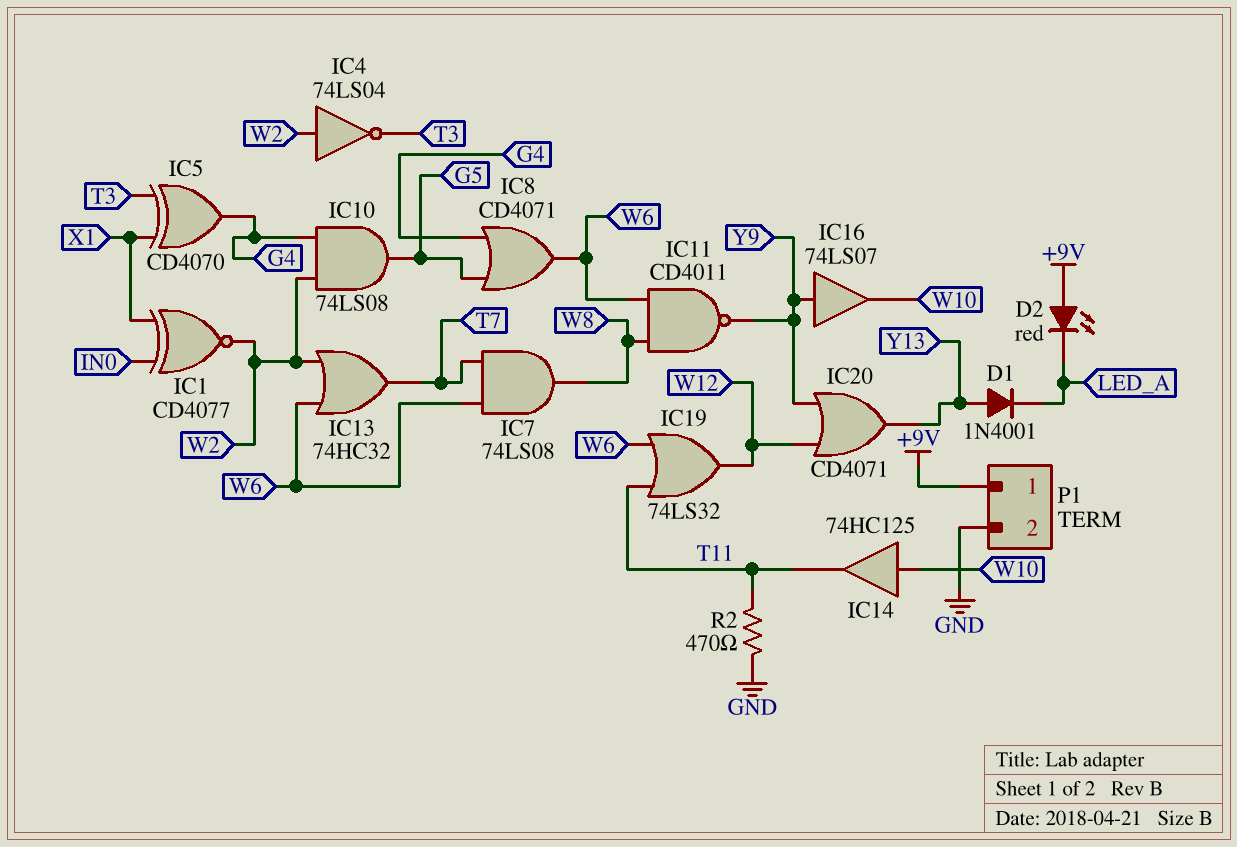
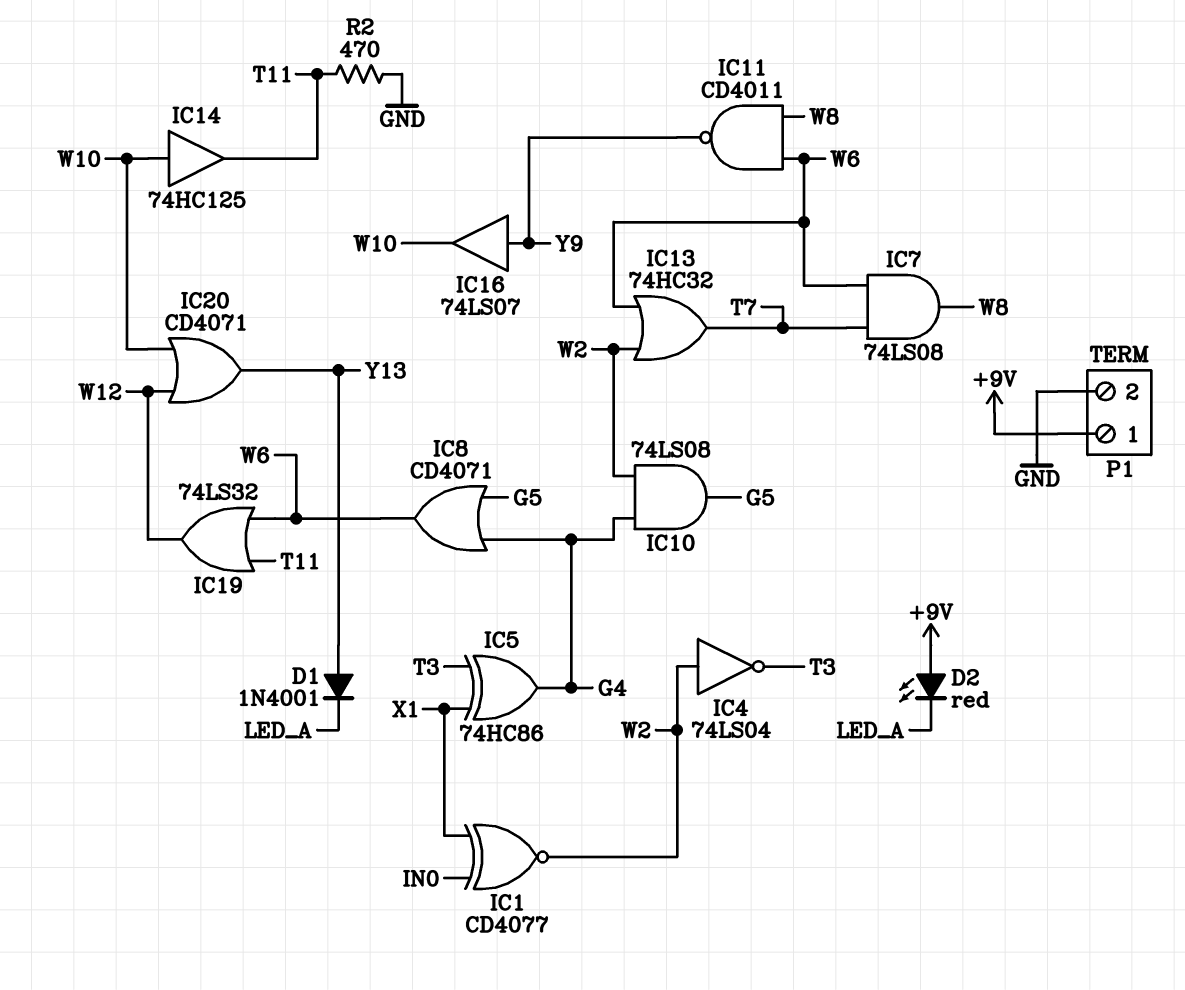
IC5: XOR CD4070 (in T3, in X1, out G4) -> XOR 74HC86 (in T3, in X1, out G4)
IC20: OR CD4071 (in W12, in Y9, out Y13) -> OR CD4071 (in W10, in W12, out Y13)

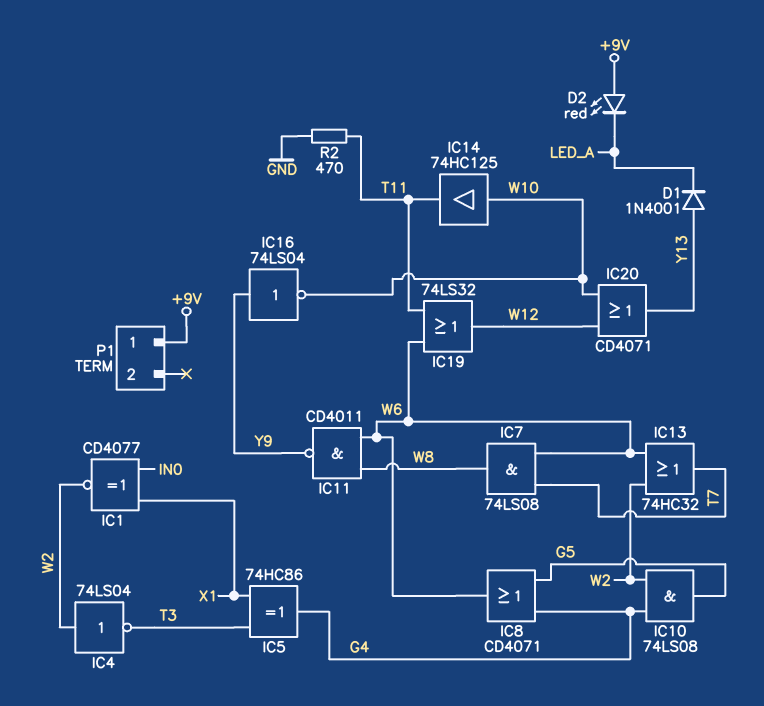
IC16: buffer 74LS07 (in Y9, out W10) -> NOT 74LS04 (in Y9, out W10)
P1 pin 2: GND -> none

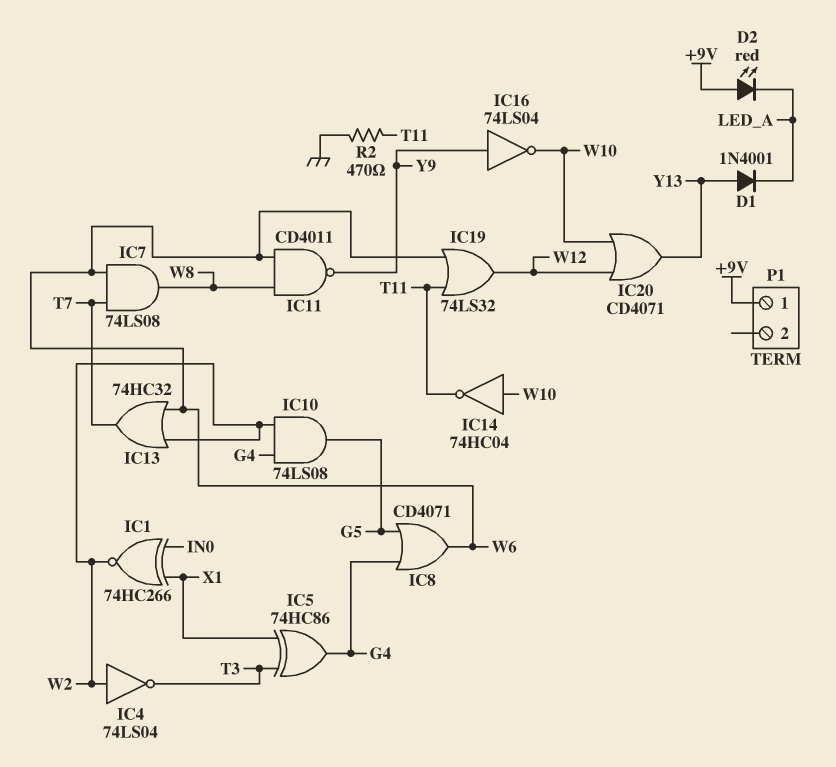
IC1: XNOR CD4077 (in IN0, in X1, out W2) -> XNOR 74HC266 (in IN0, in X1, out W2)
IC14: buffer 74HC125 (in W10, out T11) -> NOT 74HC04 (in W10, out T11)

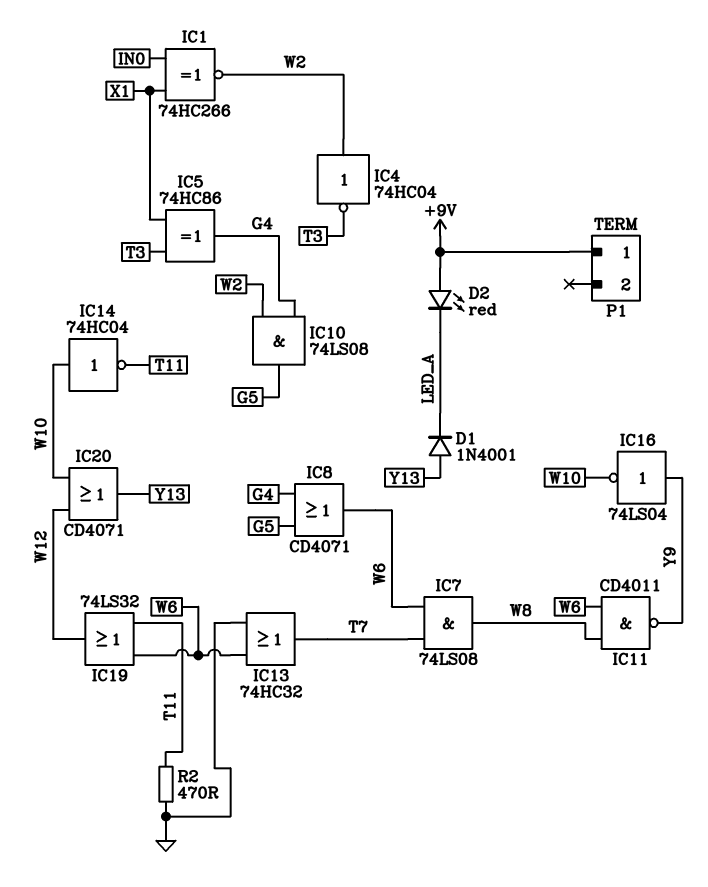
IC4: NOT 74LS04 (in W2, out T3) -> NOT 74HC04 (in W2, out T3)
IC13: OR 74HC32 (in W2, in W6, out T7) -> OR 74HC32 (in GND, in W6, out T7)

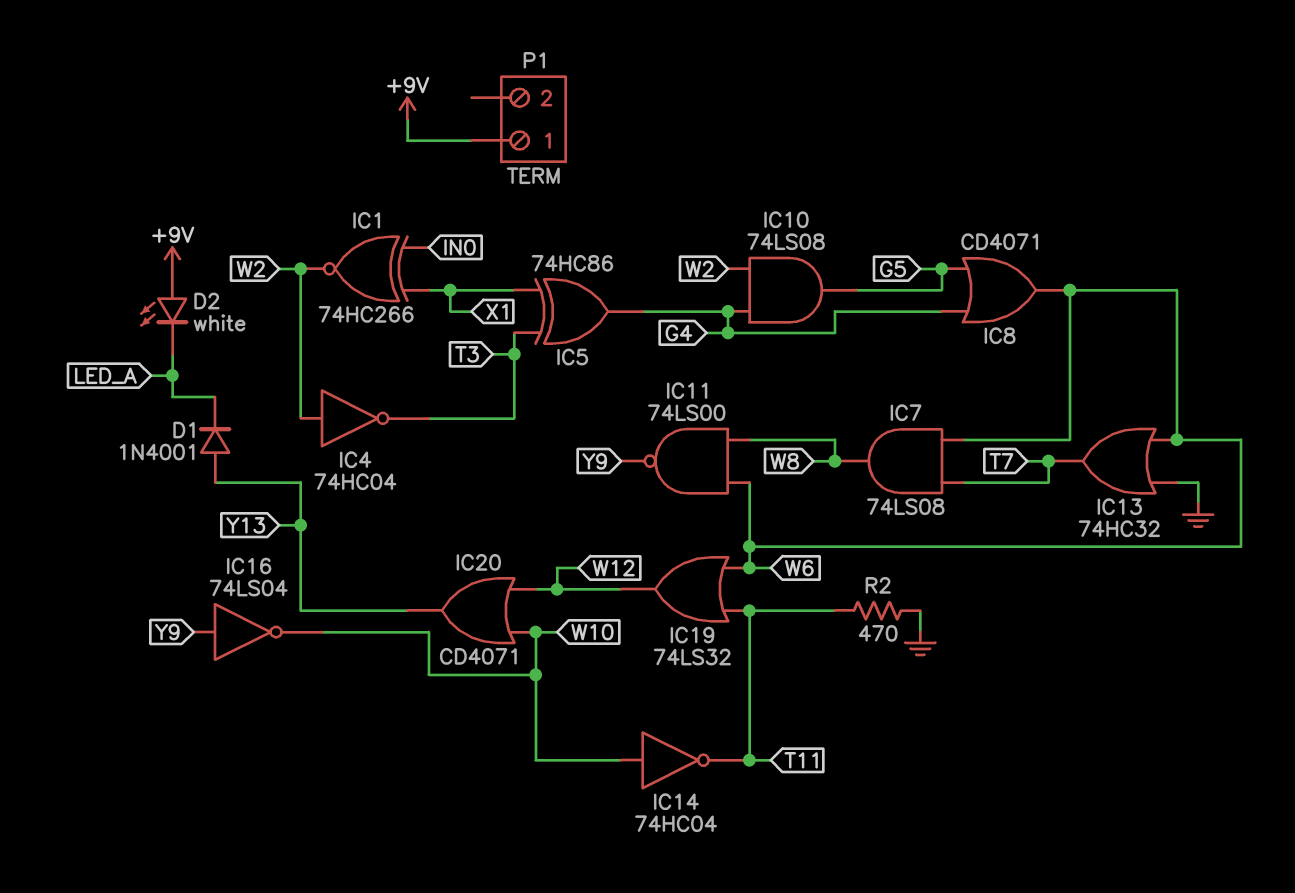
D2: LED red (A +9V, K LED_A) -> LED white (A +9V, K LED_A)
IC11: NAND CD4011 (in W6, in W8, out Y9) -> NAND 74LS00 (in W6, in W8, out Y9)

